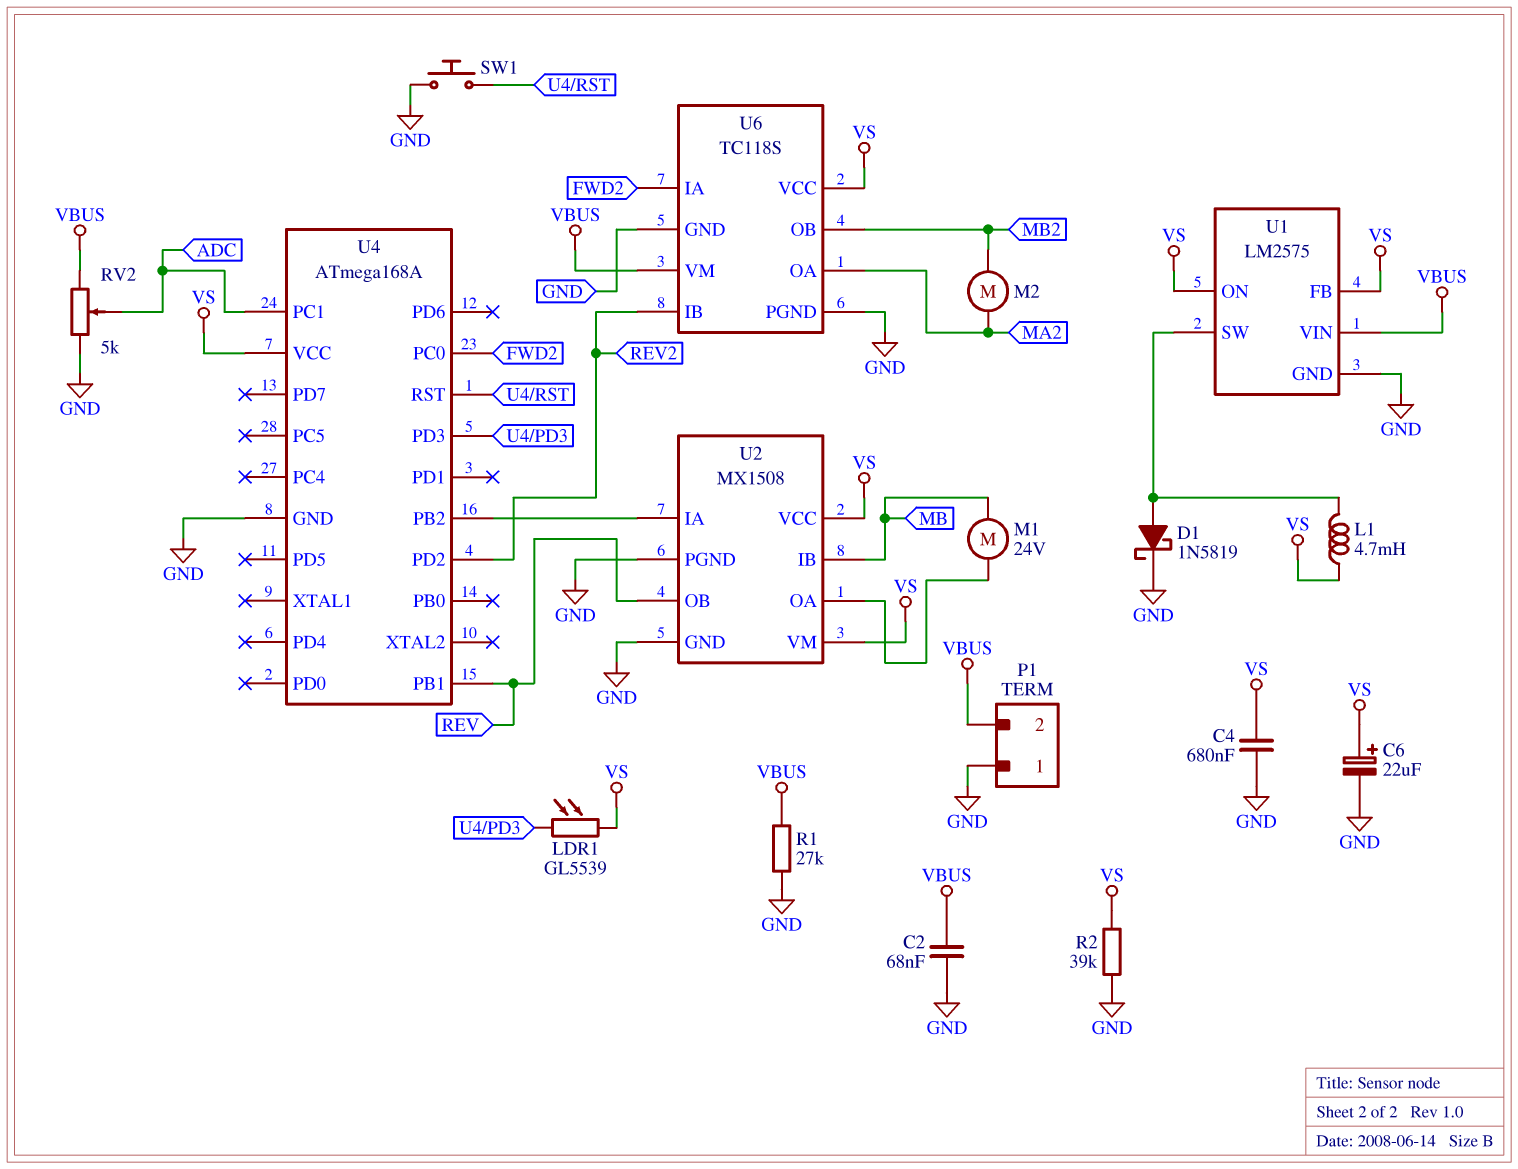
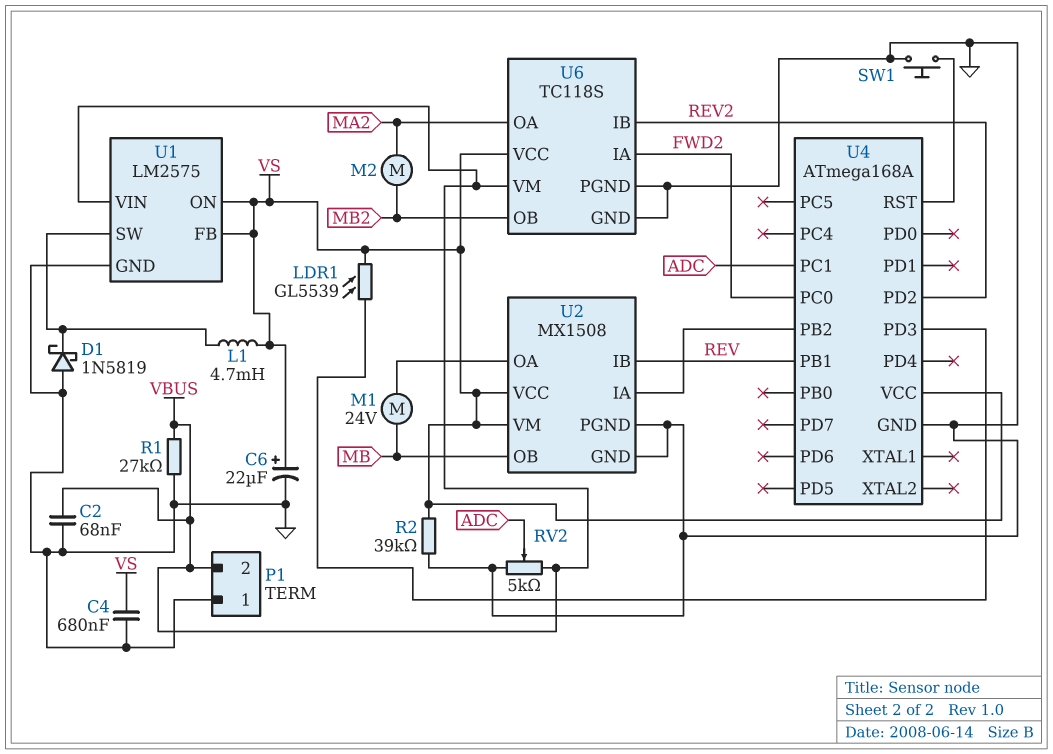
D1: schottky 1N5819 (A U1/SW, K GND) -> schottky 1N5819 (A GND, K U1/SW)
U2 pin IB: MB -> REV
U2 pin OB: REV -> MB

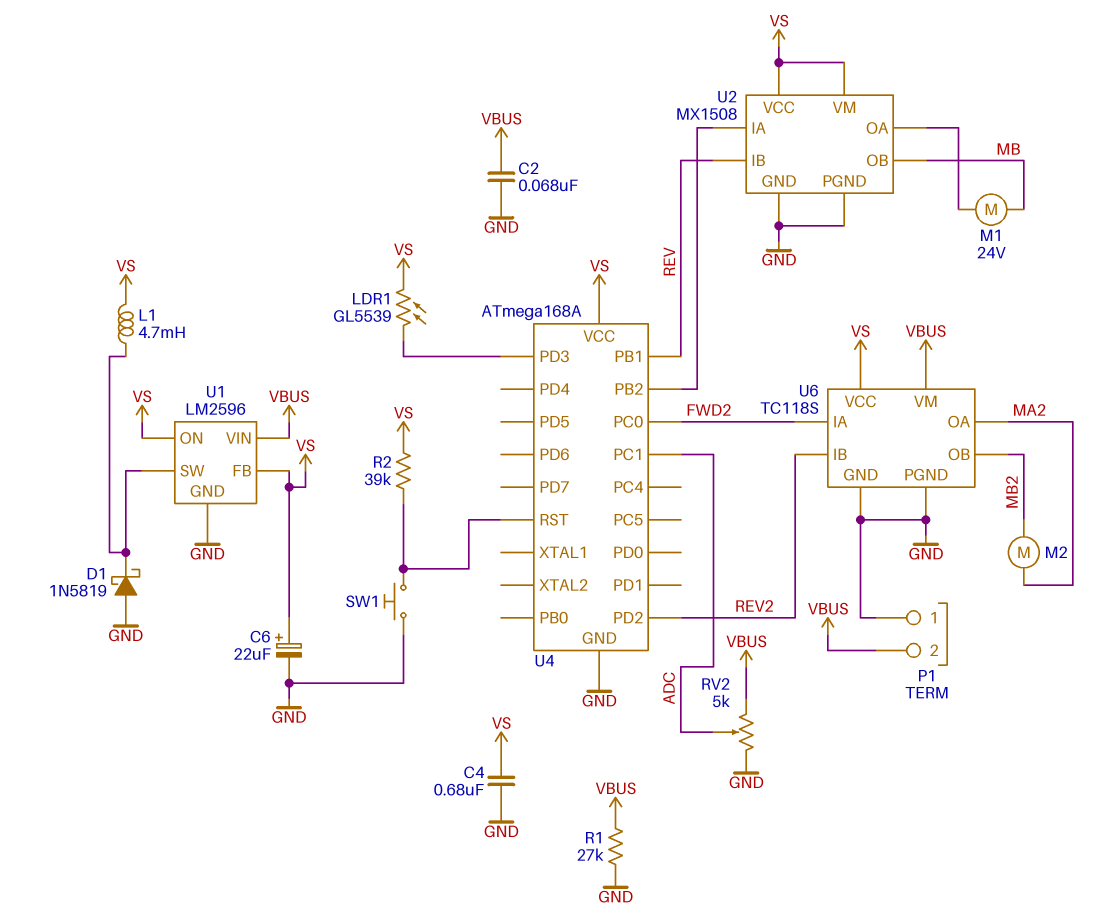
R2: 39k (GND, VS) -> 39k (U4/RST, VS)
U1: LM2575 -> LM2596

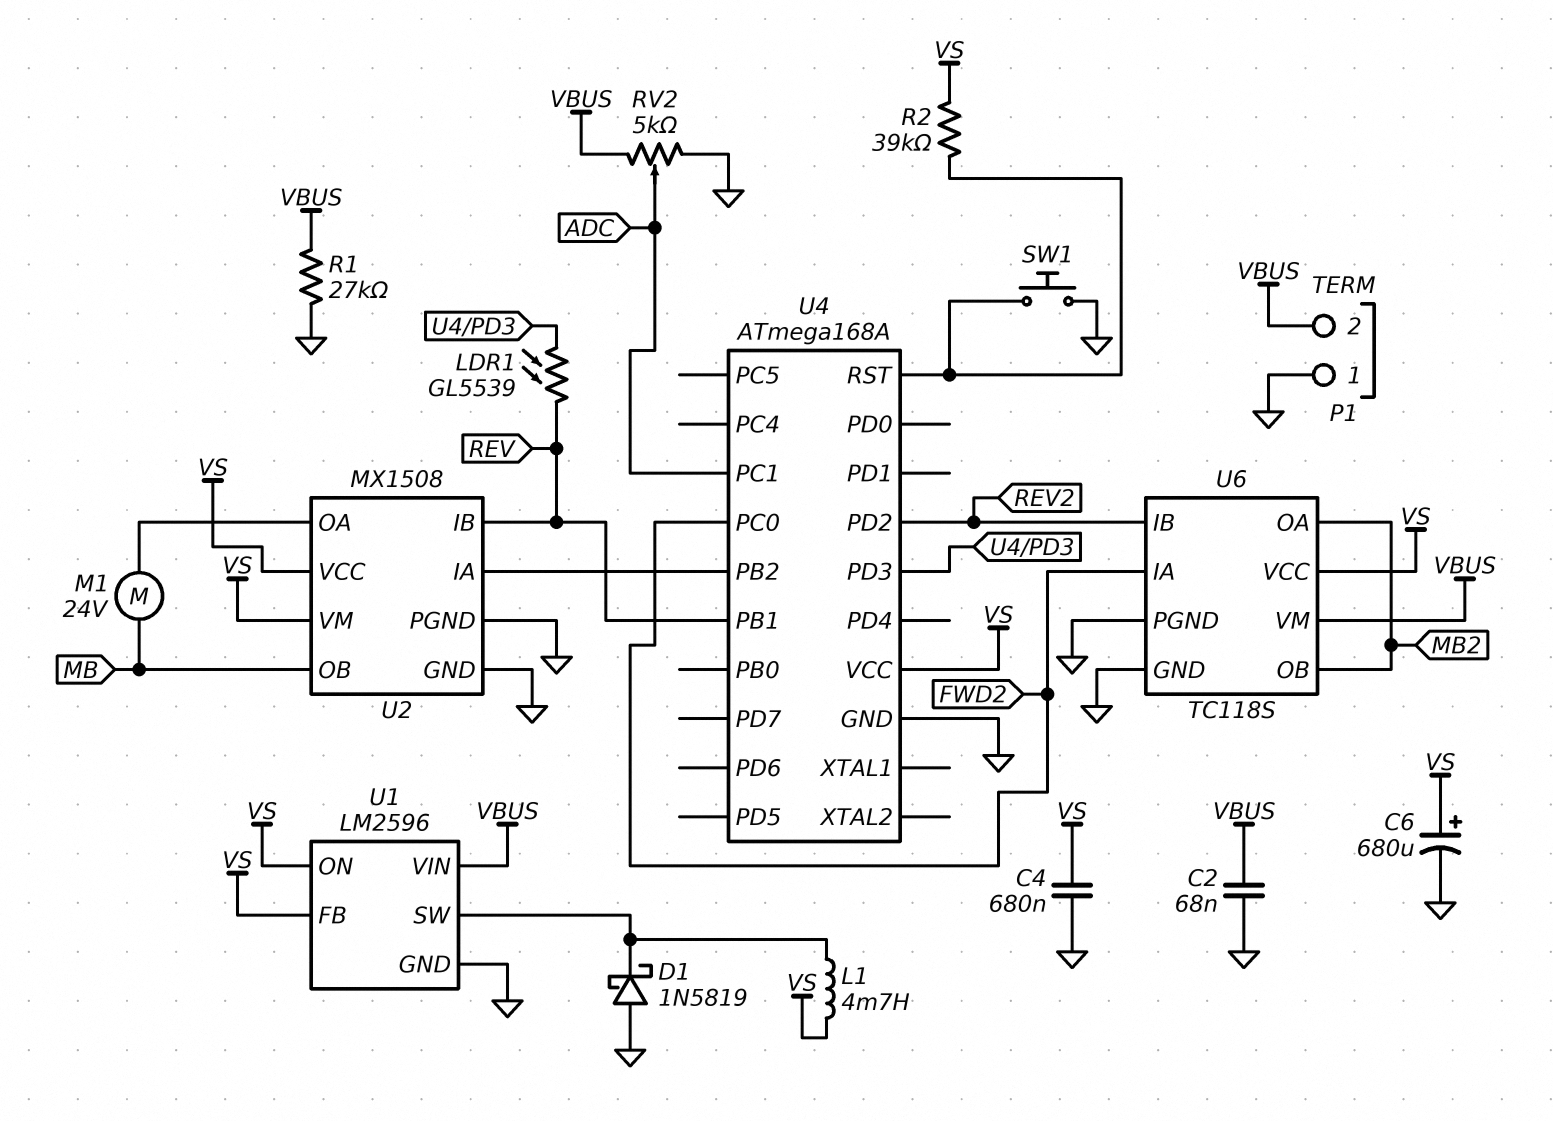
C6: 22uF (plus VS, minus GND) -> 680uF (plus VS, minus GND)
LDR1: GL5539 (U4/PD3, VS) -> GL5539 (REV, U4/PD3)
M2: motor (MA2, MB2) -> none
U6 pin OA: MA2 -> MB2

